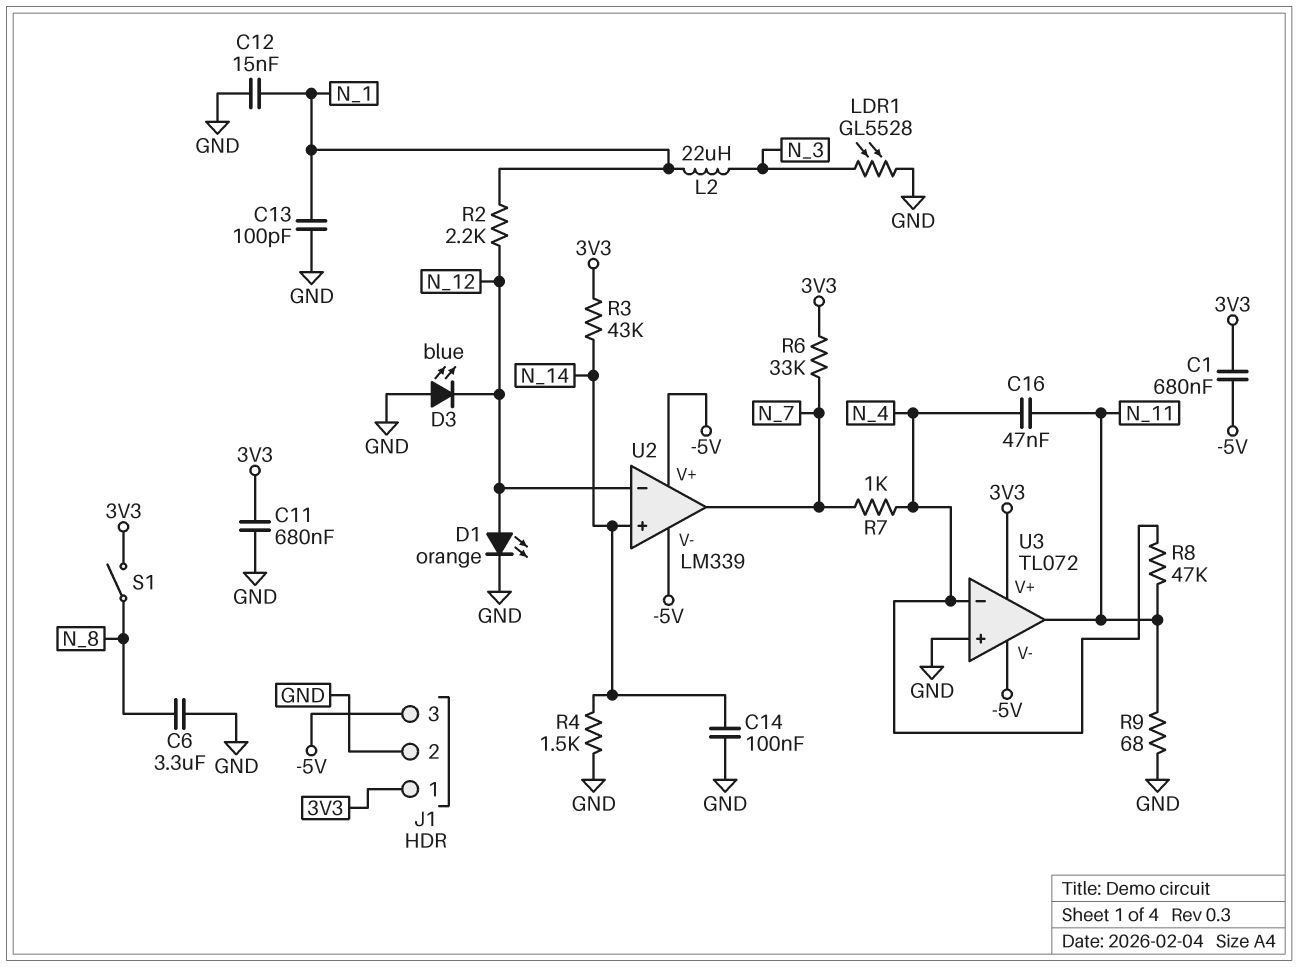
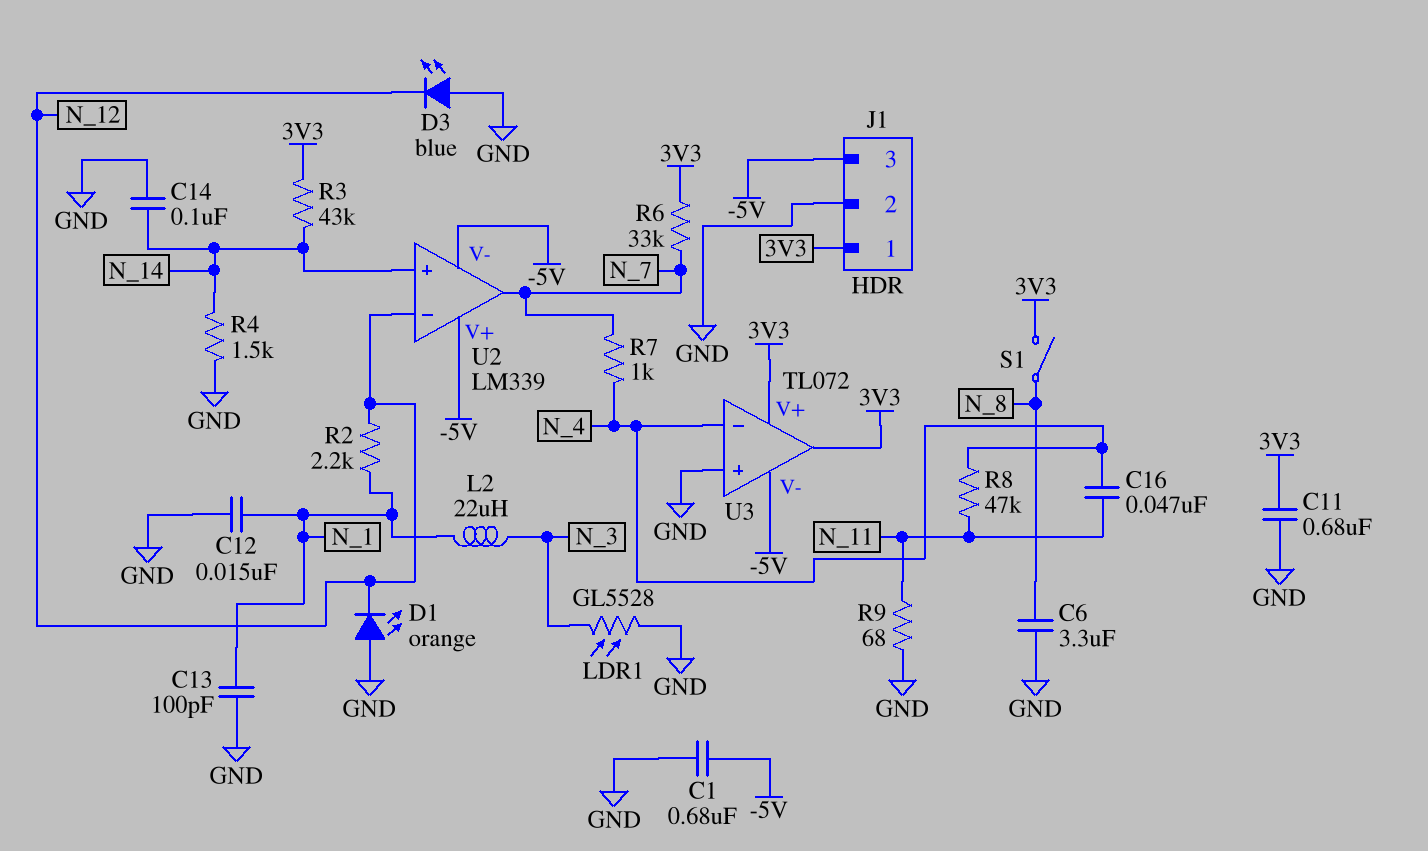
C1: 680nF (-5V, 3V3) -> 680nF (-5V, GND)
D1: LED orange (A N_12, K GND) -> LED orange (A GND, K N_12)
U3 pin out: N_11 -> 3V3

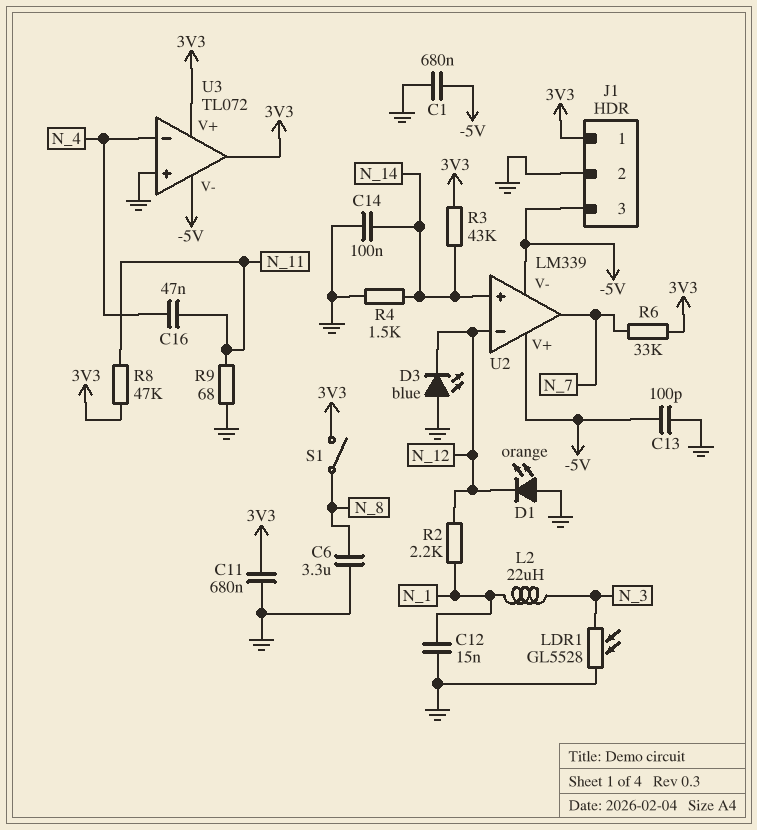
C13: 100pF (GND, N_1) -> 100pF (-5V, GND)
R7: 1k (N_4, N_7) -> none
R8: 47k (N_4, N_11) -> 47k (3V3, N_11)

